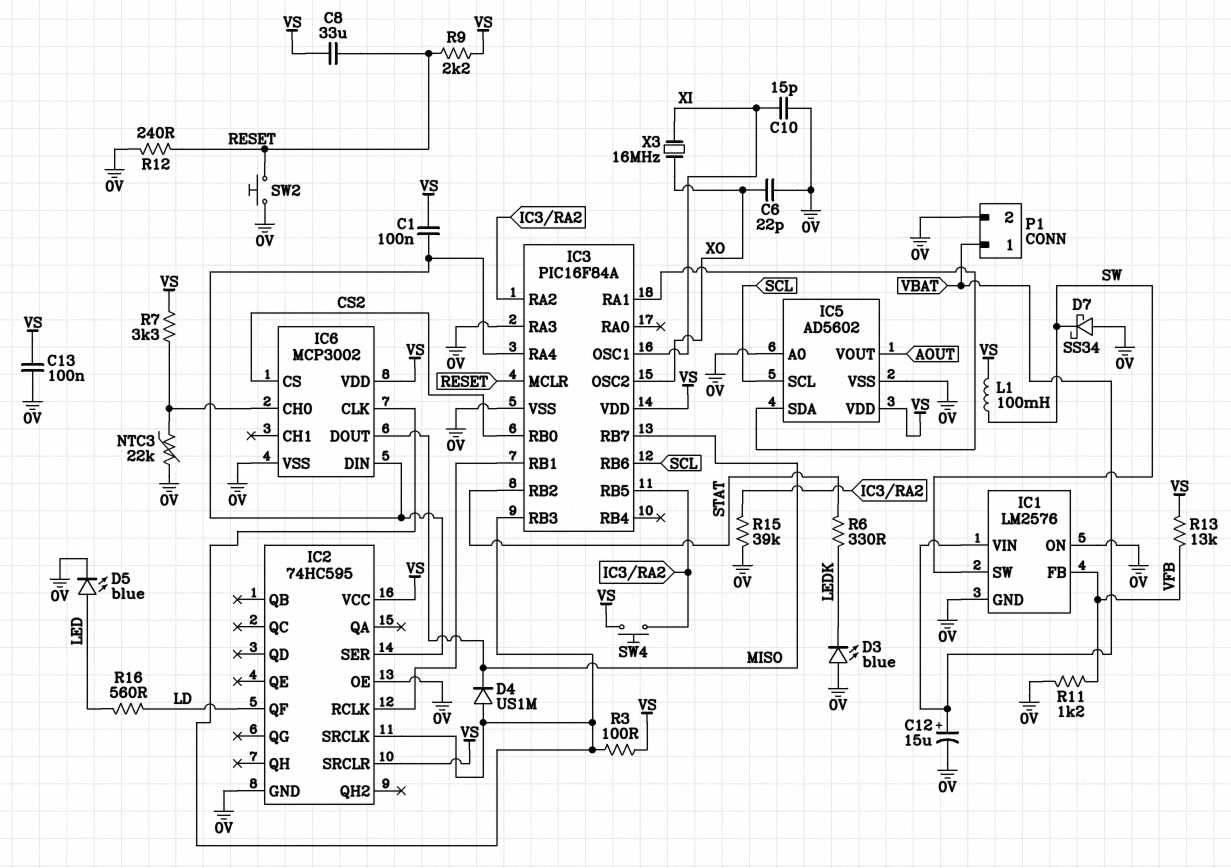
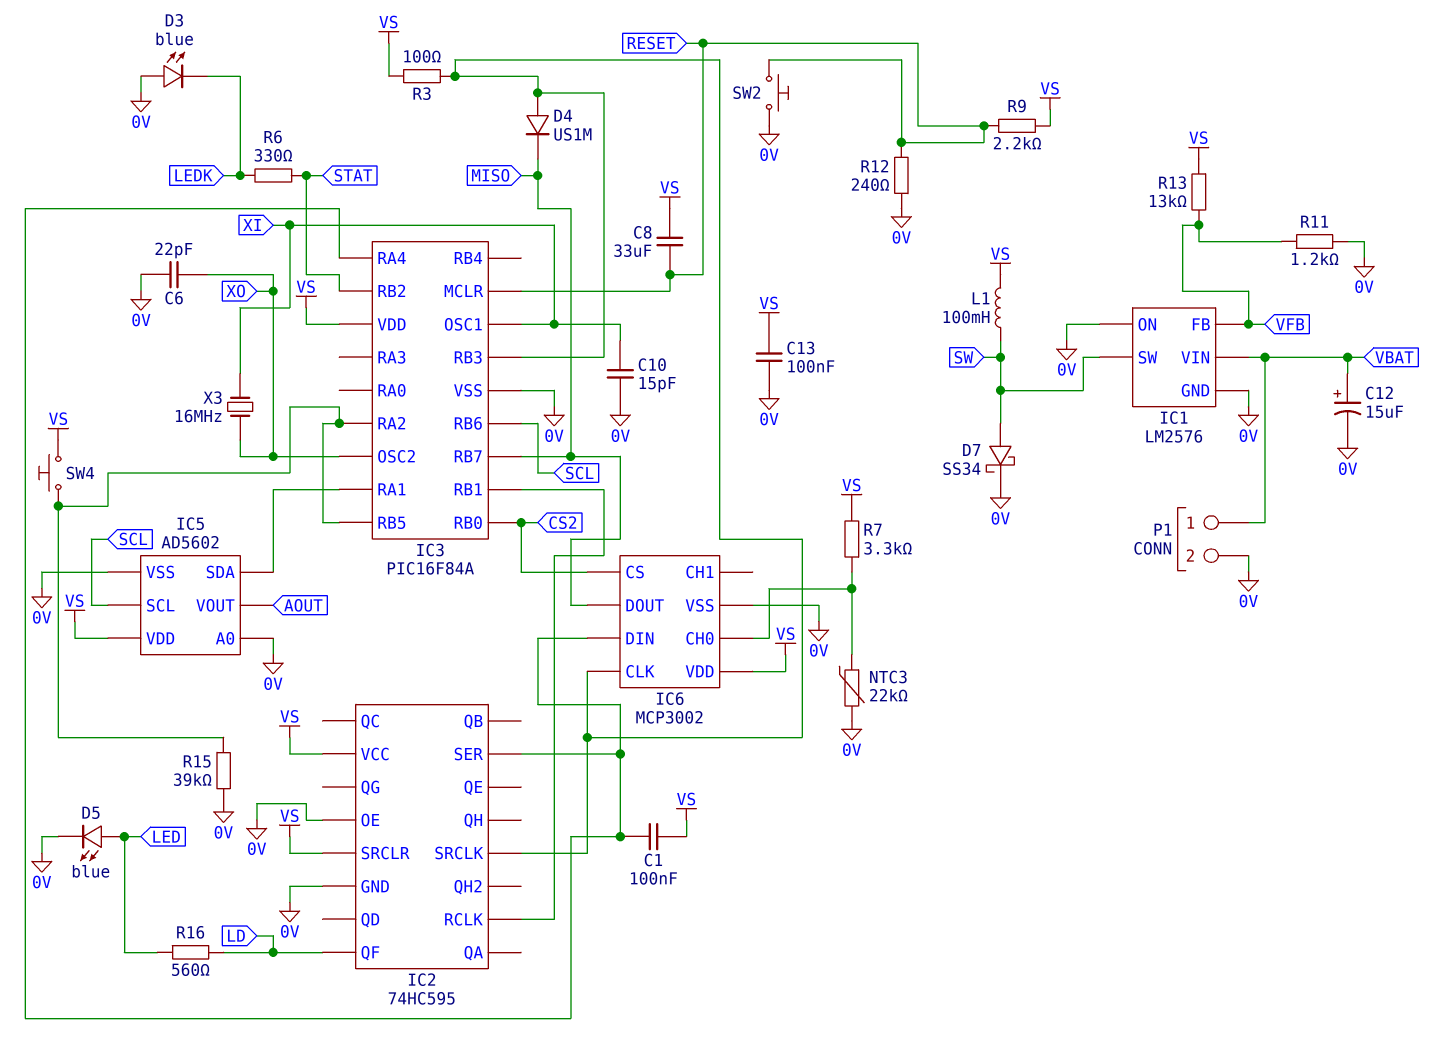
D7: schottky SS34 (A 0V, K SW) -> schottky SS34 (A SW, K 0V)
IC3 pin RA3: 0V -> none

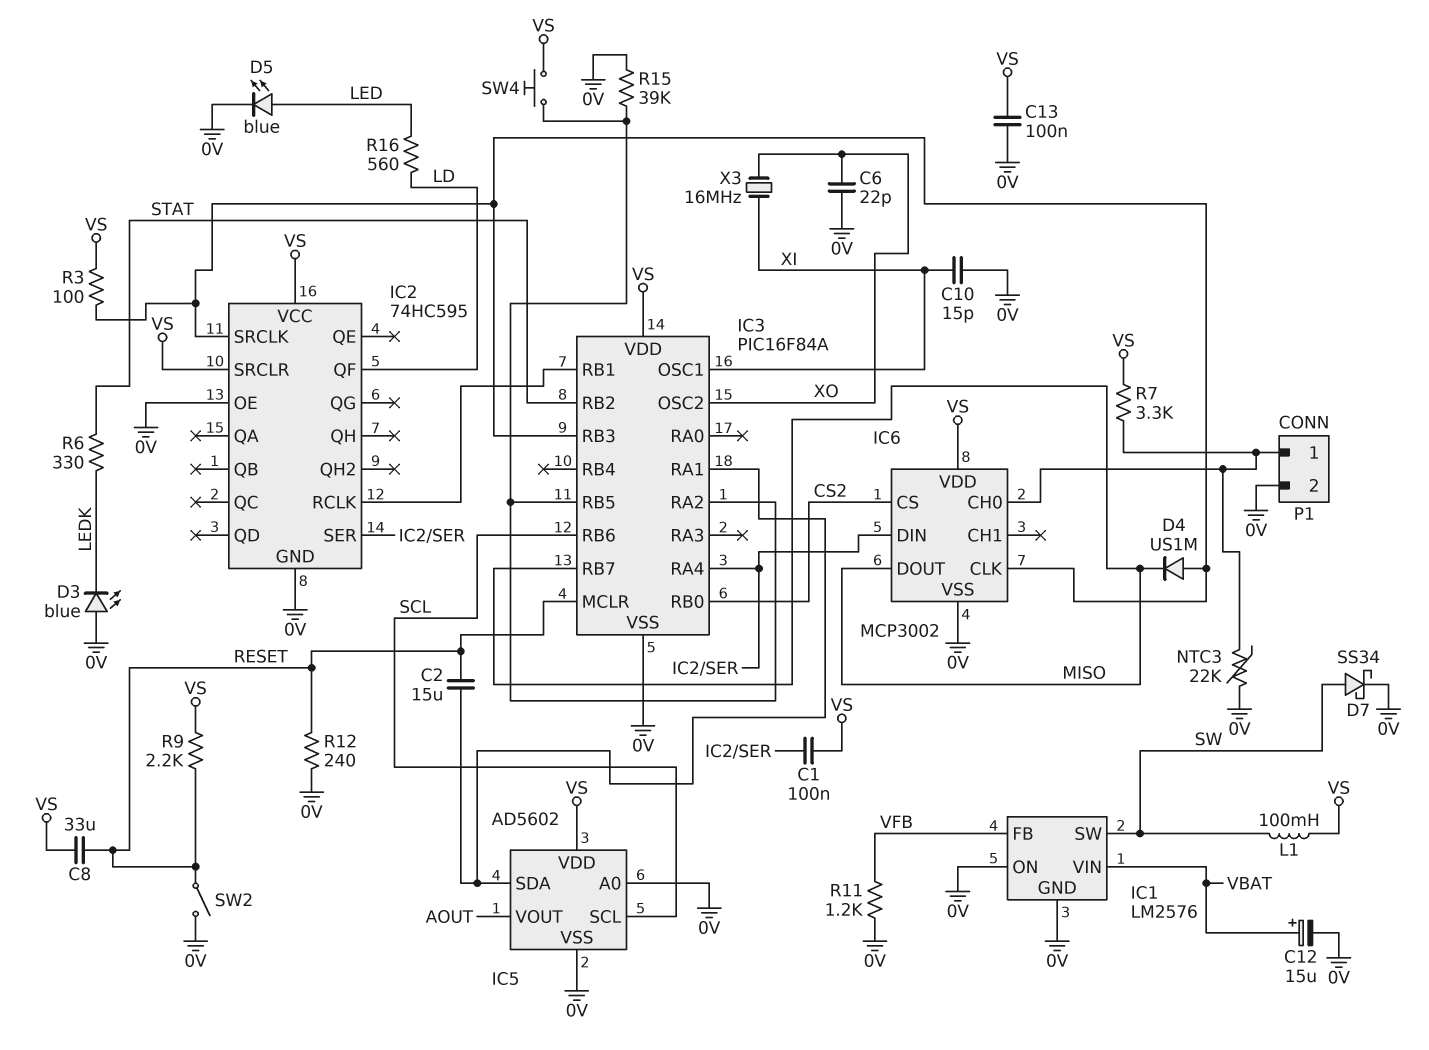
C2: none -> 15uF (IC3/RA1, RESET)
P1 pin 1: VBAT -> IC6/CH0
R13: 13k (VFB, VS) -> none
SW2: button (0V, RESET) -> switch (0V, RESET)

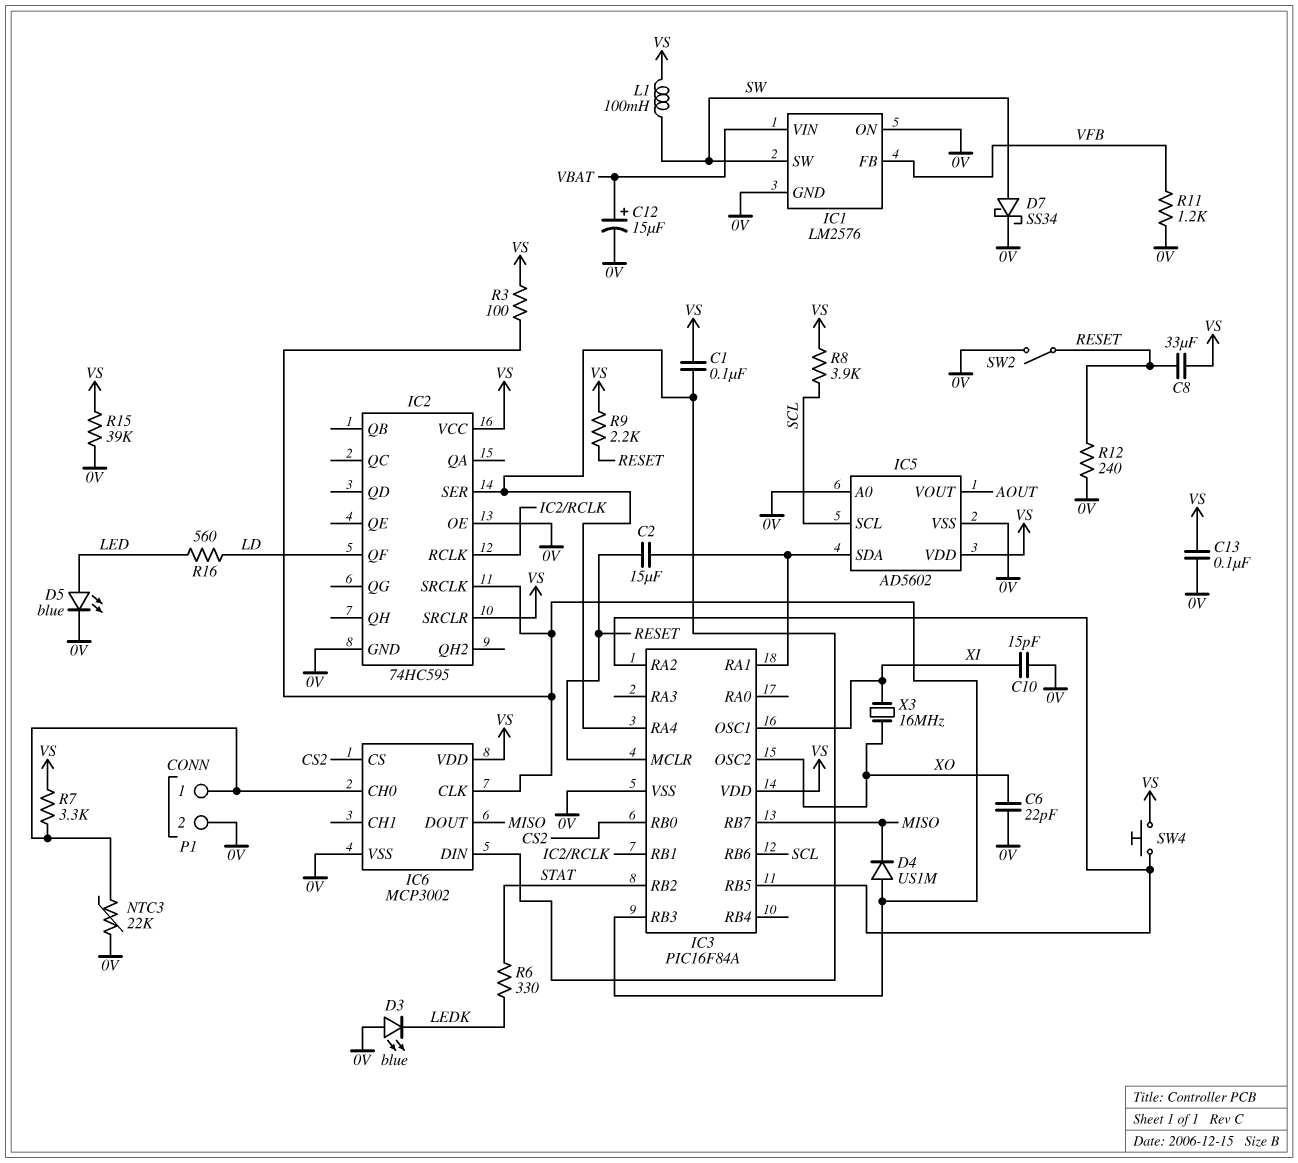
R8: none -> 3.9k (SCL, VS)
R15: 39k (0V, IC3/RA2) -> 39k (0V, VS)

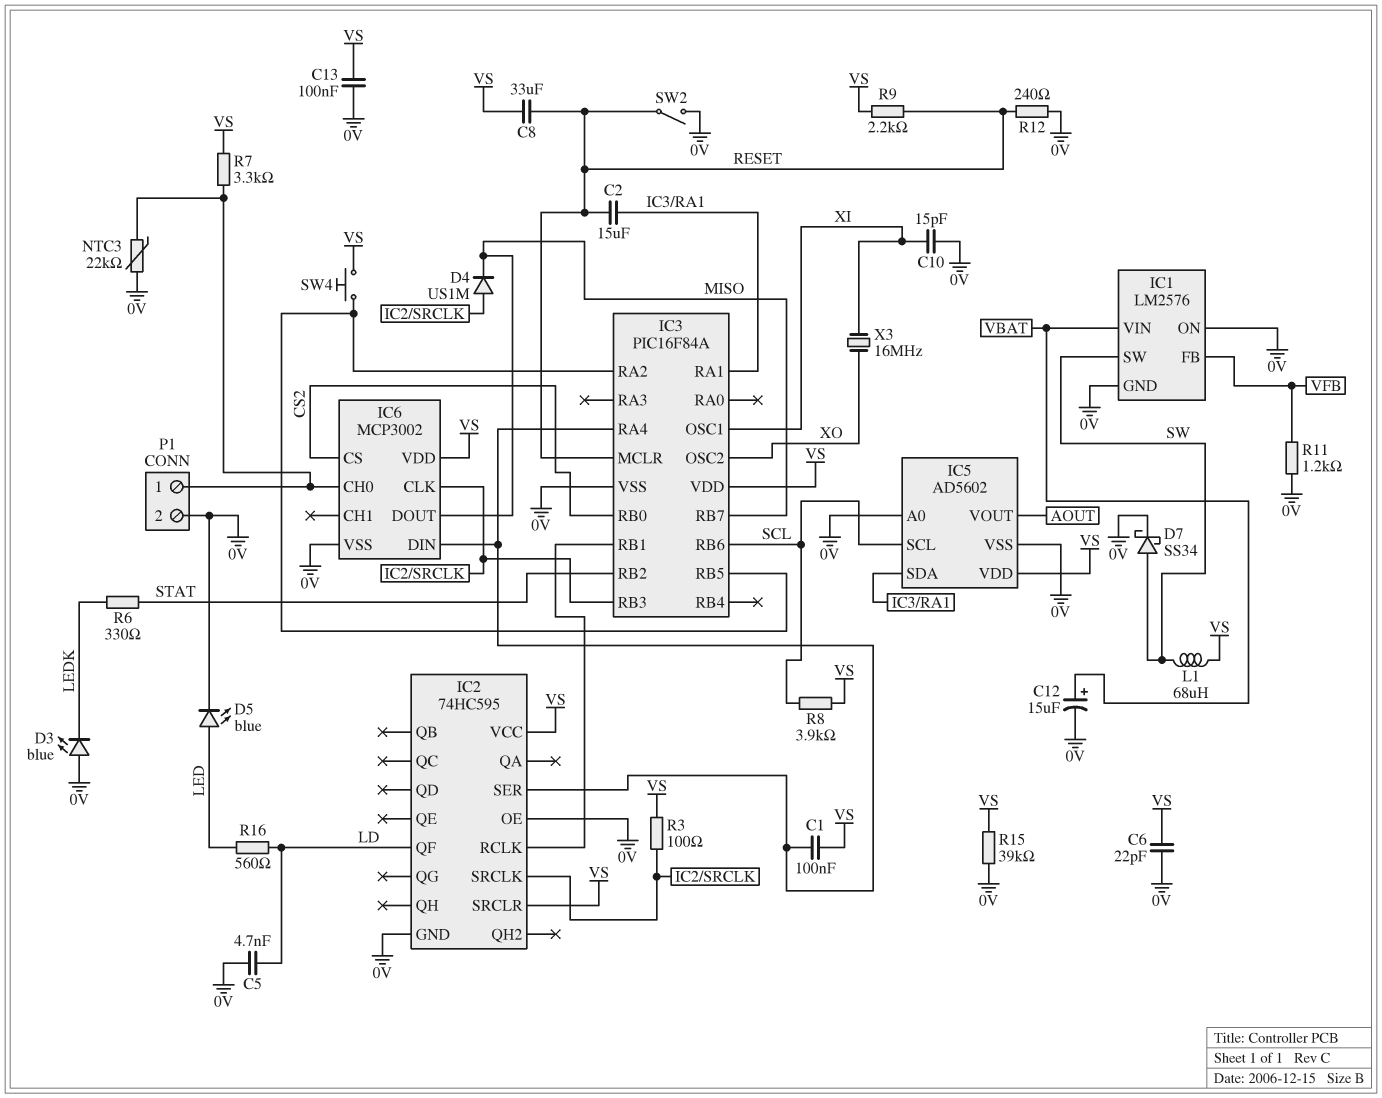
C5: none -> 4.7nF (0V, LD)
C6: 22pF (0V, XO) -> 22pF (0V, VS)
L1: 100mH (SW, VS) -> 68uH (SW, VS)

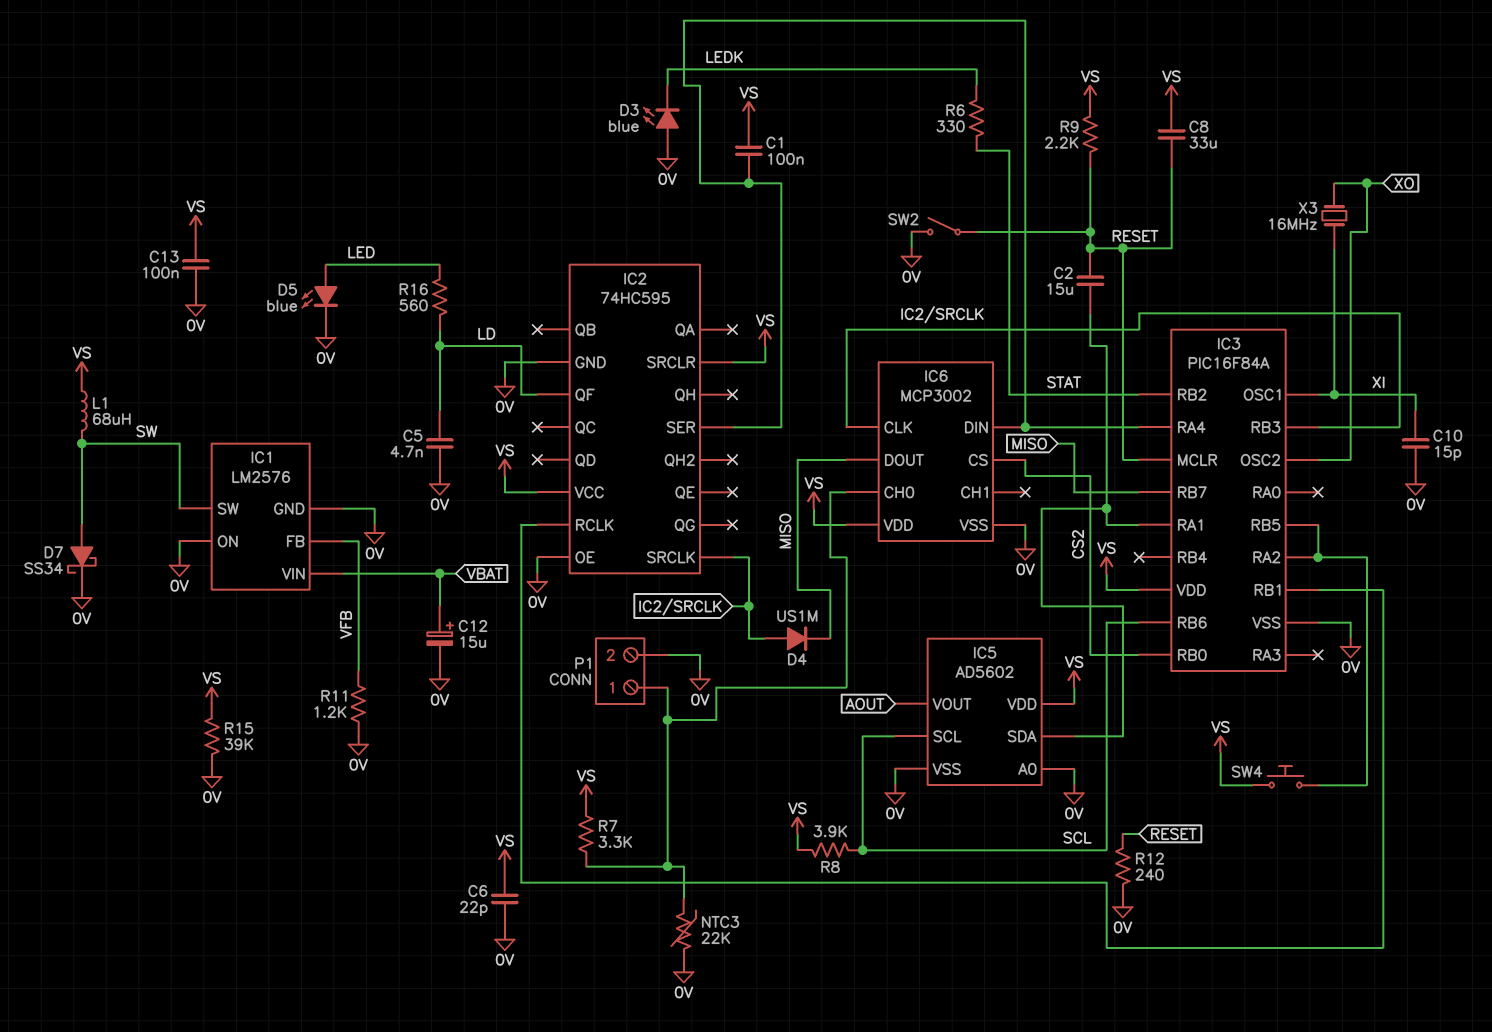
R3: 100 (IC2/SRCLK, VS) -> none

